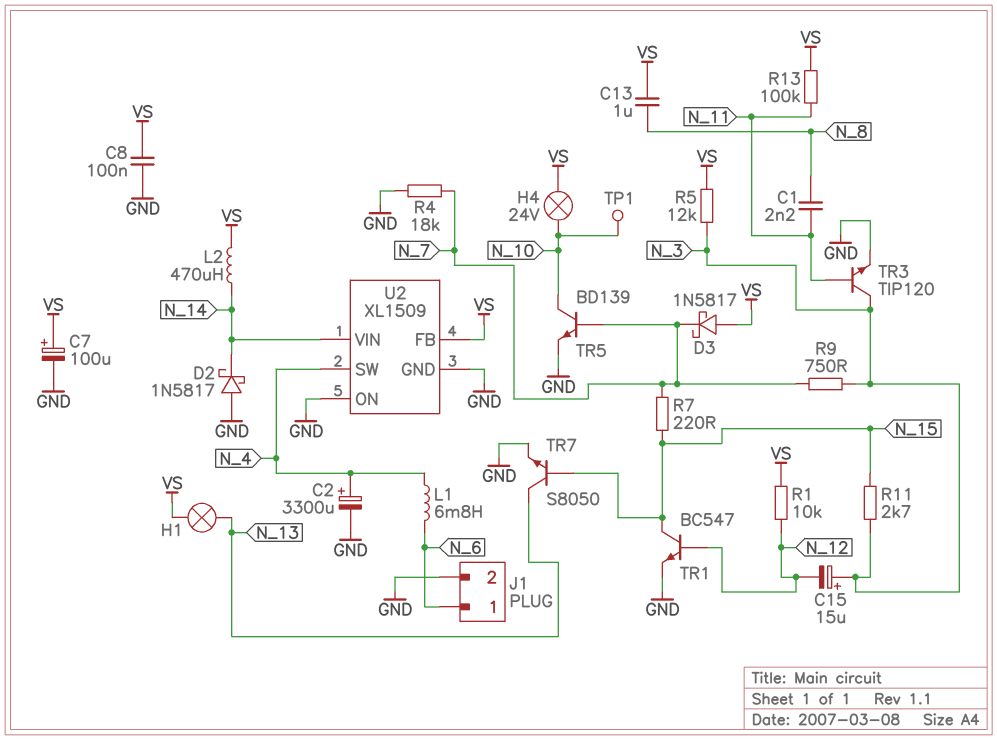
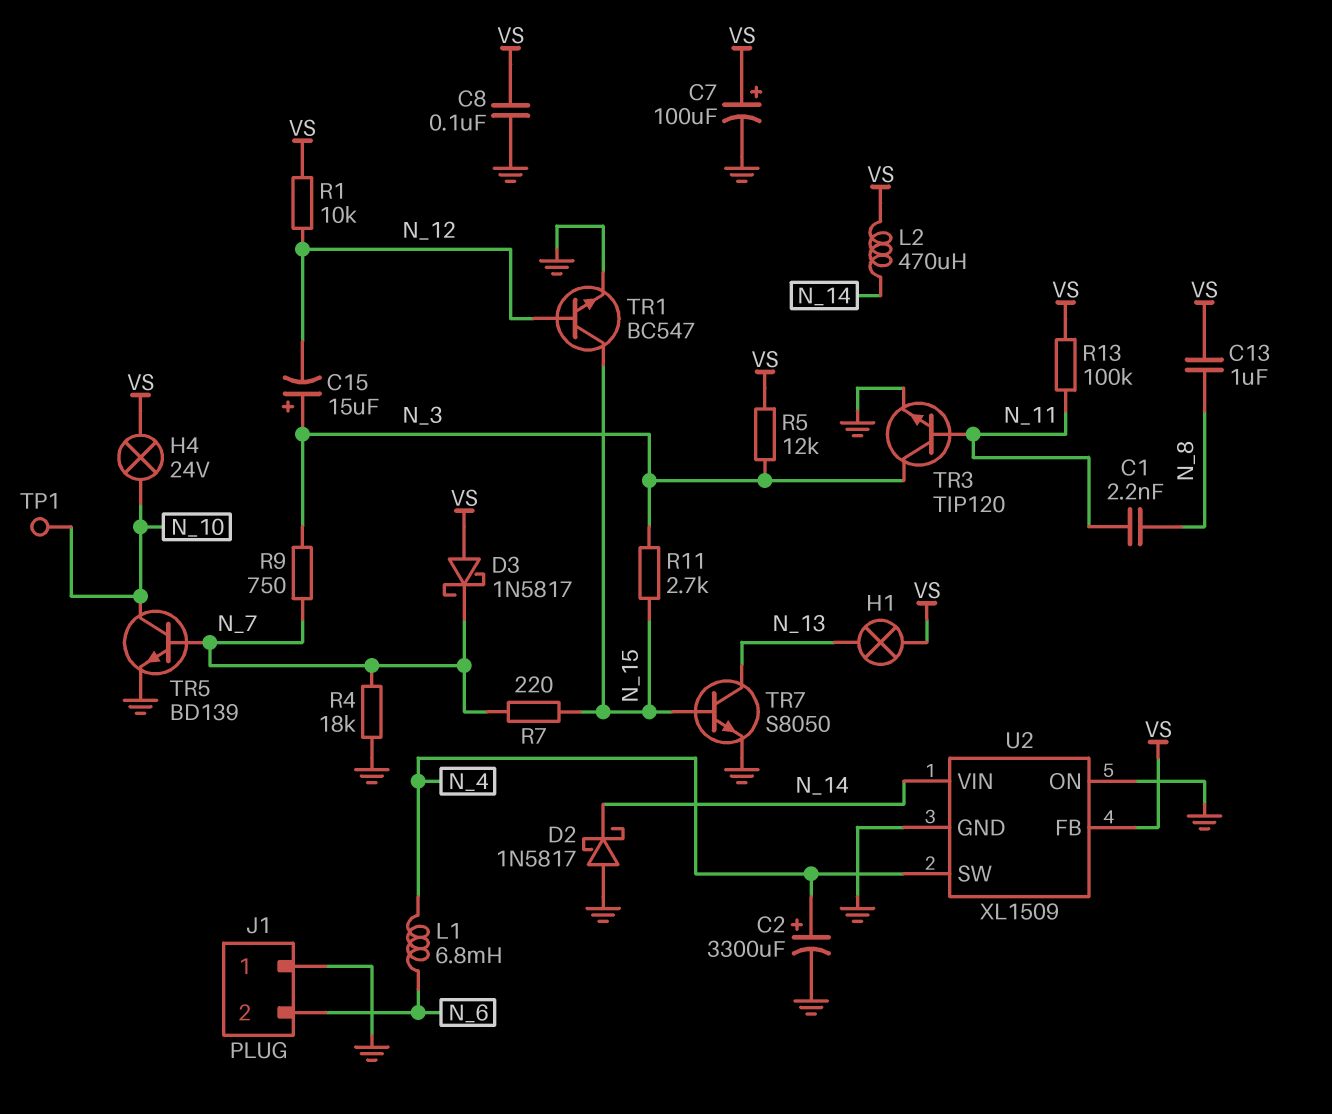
J1 pin 1: N_6 -> GND
J1 pin 2: GND -> N_6

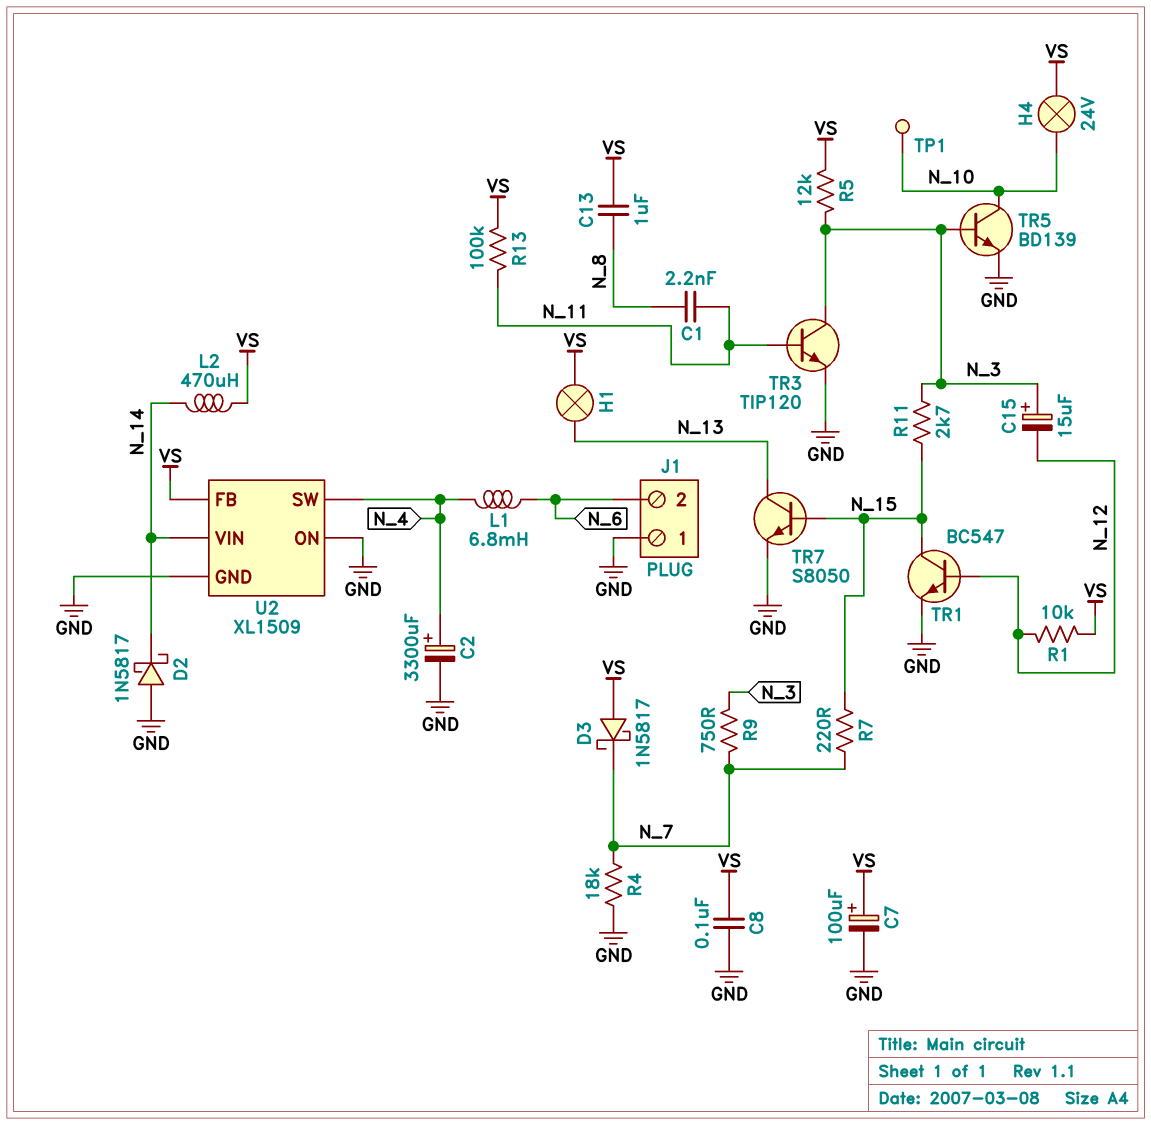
TR5: NPN BD139 (B N_7, C N_10, E GND) -> NPN BD139 (B N_3, C N_10, E GND)

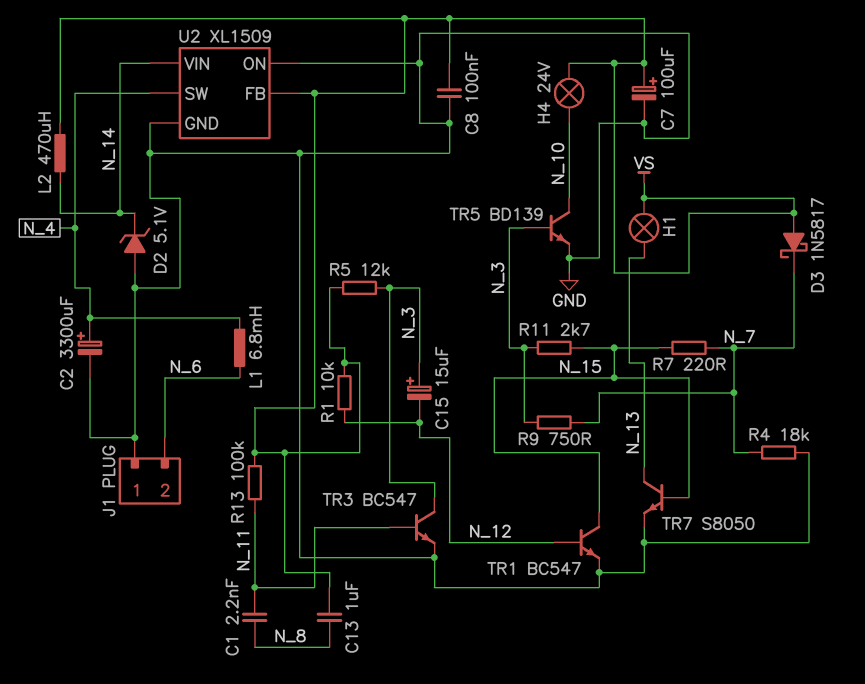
D2: schottky 1N5817 (A GND, K N_14) -> zener 5.1V (A GND, K N_14)
TP1: test point (N_10) -> none
TR3: NPN TIP120 (B N_11, C N_3, E GND) -> NPN BC547 (B N_11, C N_3, E GND)

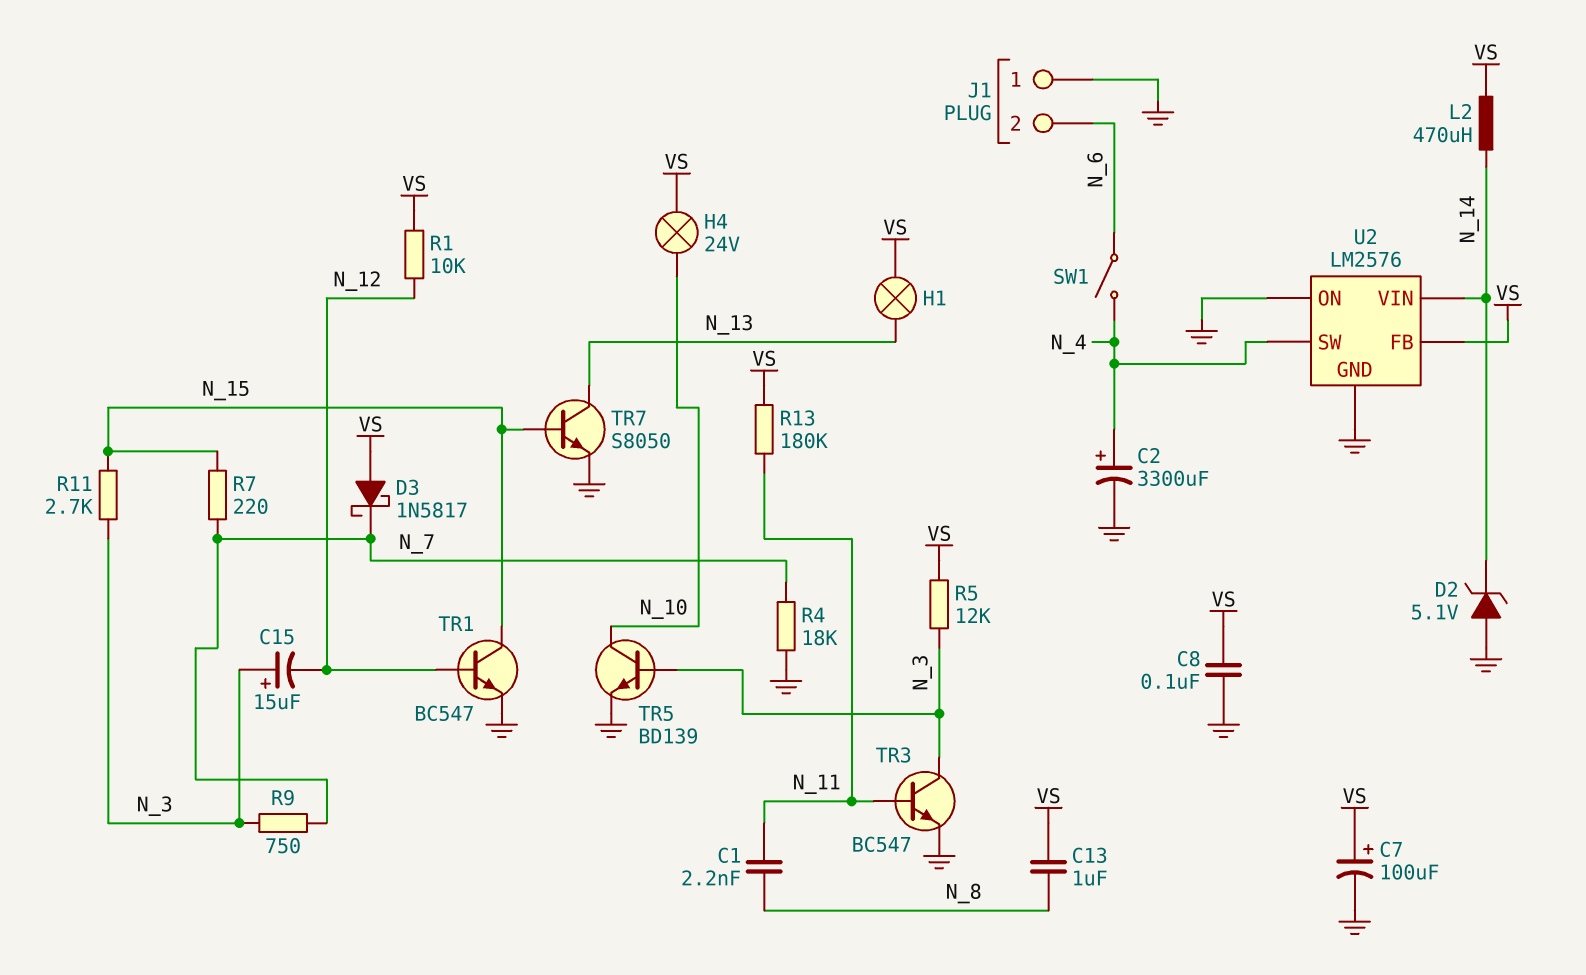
L1: 6.8mH (N_4, N_6) -> none
R13: 100k (N_11, VS) -> 180k (N_11, VS)
SW1: none -> switch (N_4, N_6)
U2: XL1509 -> LM2576

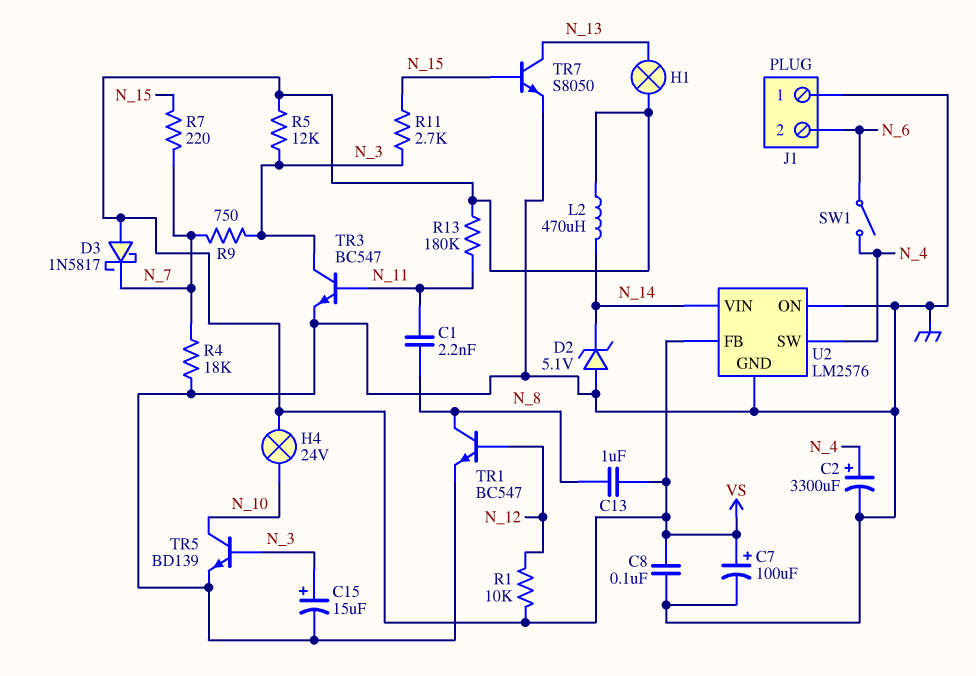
C15: 15uF (plus N_3, minus N_12) -> 15uF (plus N_3, minus GND)
TR1: NPN BC547 (B N_12, C N_15, E GND) -> NPN BC547 (B N_12, C N_8, E GND)

